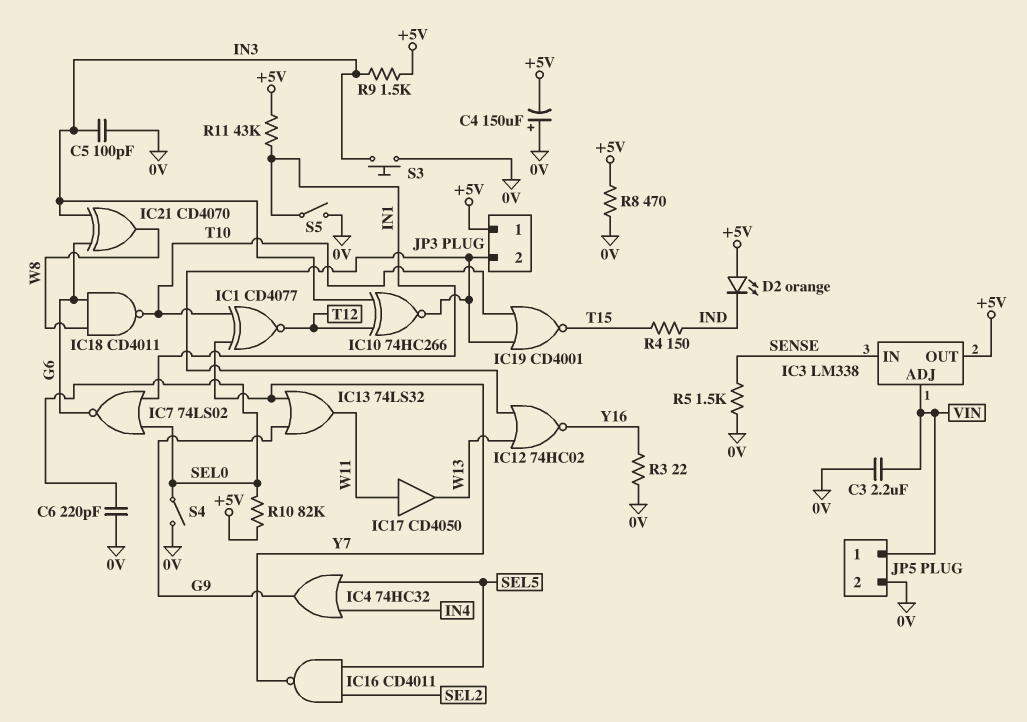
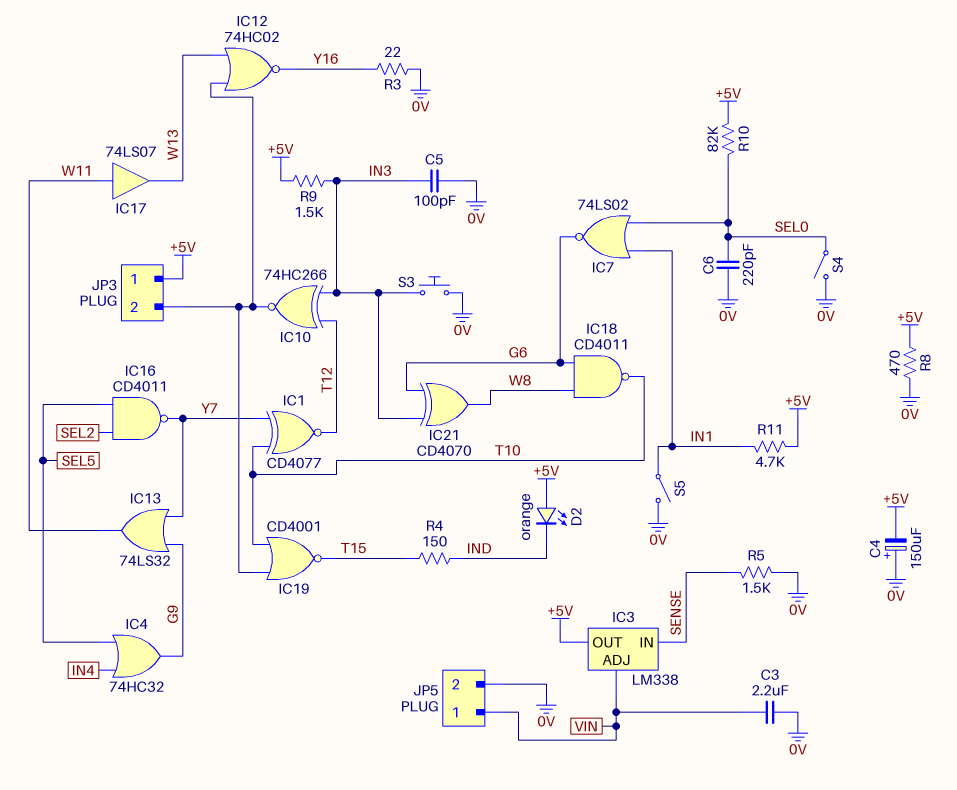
IC17: buffer CD4050 (in W11, out W13) -> buffer 74LS07 (in W11, out W13)
R11: 43k (+5V, IN1) -> 4.7k (+5V, IN1)

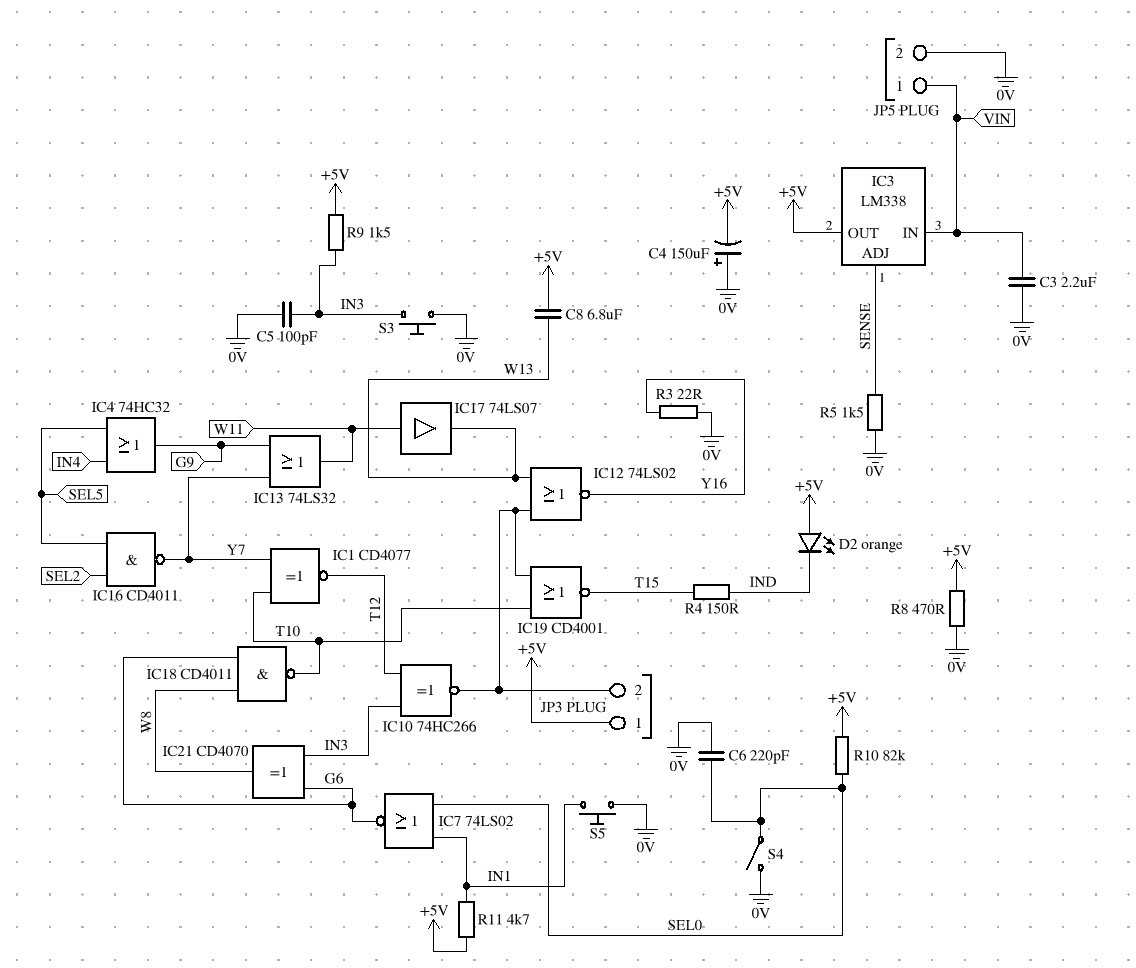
C8: none -> 6.8uF (+5V, W13)
IC3 pin ADJ: VIN -> SENSE
IC3 pin IN: SENSE -> VIN
IC12: NOR 74HC02 (in JP3/2, in W13, out Y16) -> NOR 74LS02 (in JP3/2, in W13, out Y16)
S5: switch (0V, IN1) -> button (0V, IN1)

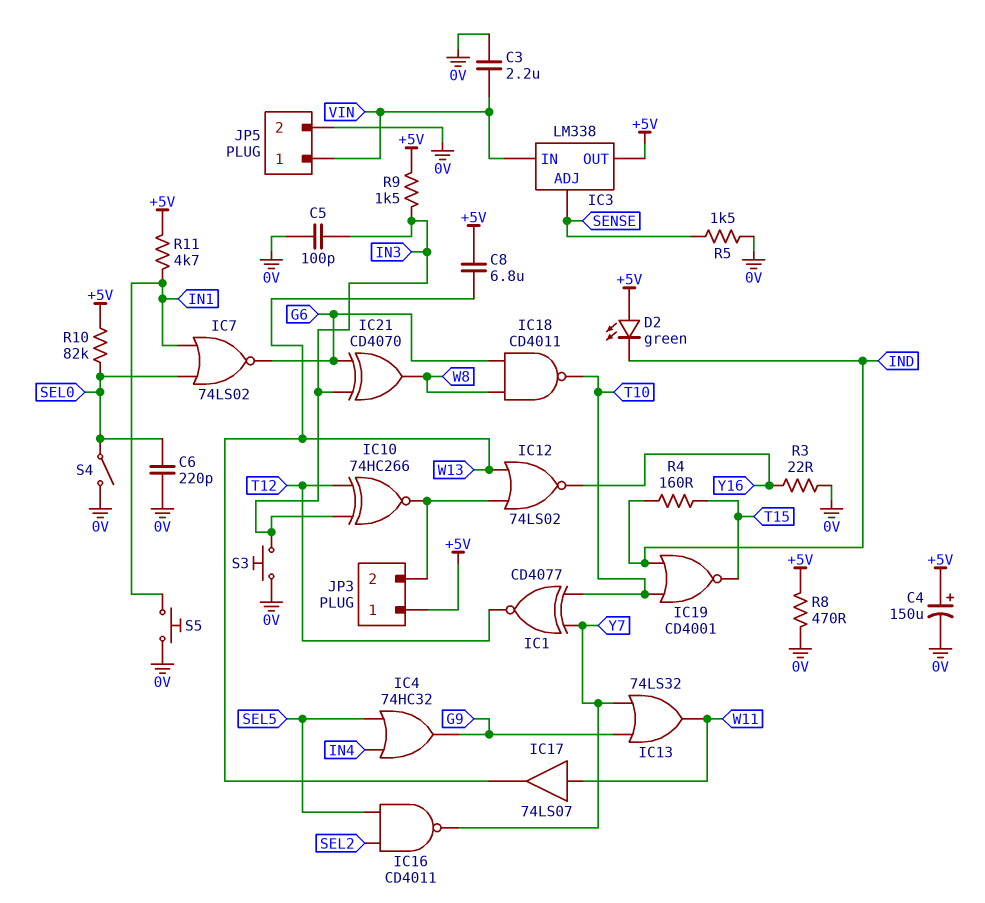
C4: 150uF (plus 0V, minus +5V) -> 150uF (plus +5V, minus 0V)
D2: LED orange (A +5V, K IND) -> LED green (A +5V, K IND)
IC19: NOR CD4001 (in JP3/2, in T10, out T15) -> NOR CD4001 (in IND, in T10, out T15)
R4: 150 (IND, T15) -> 160 (IND, T15)

